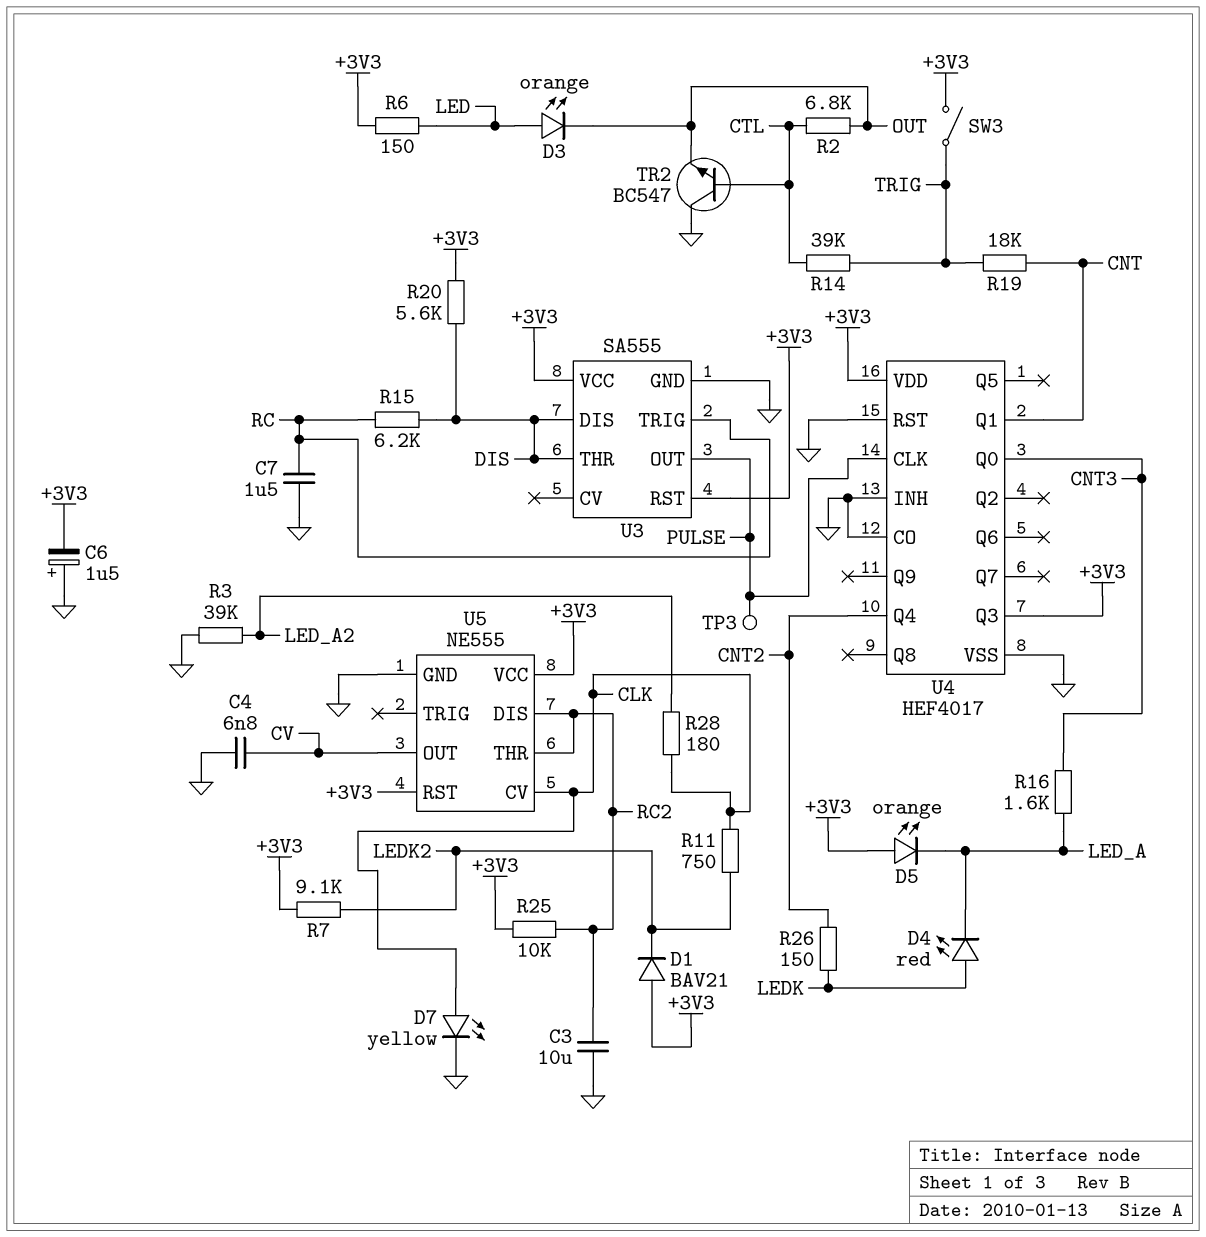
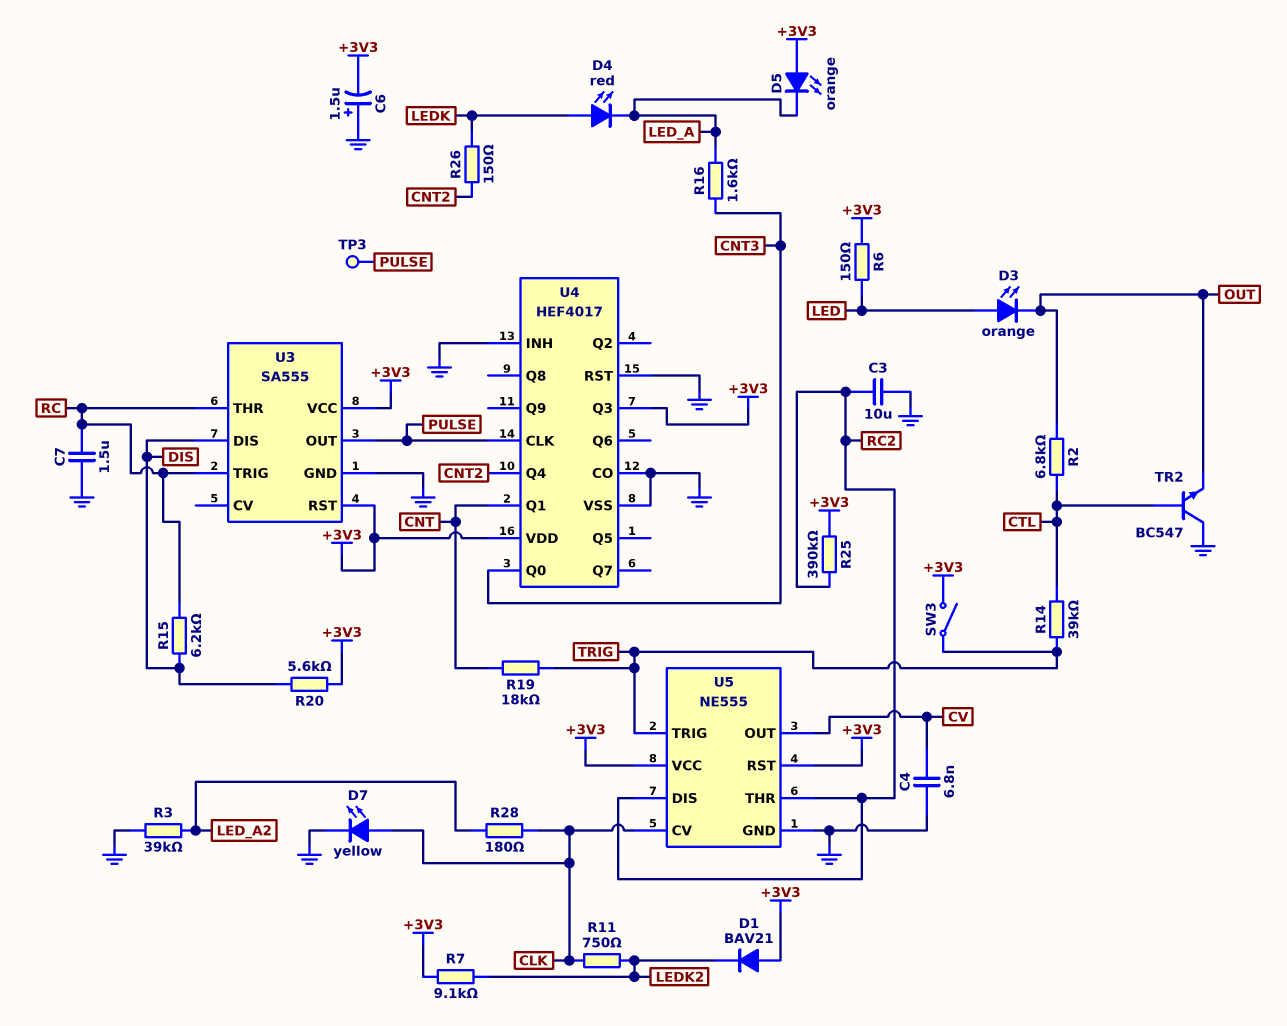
R25: 10k (+3V3, RC2) -> 390k (+3V3, RC2)
U3 pin THR: DIS -> RC
U5 pin TRIG: none -> TRIG

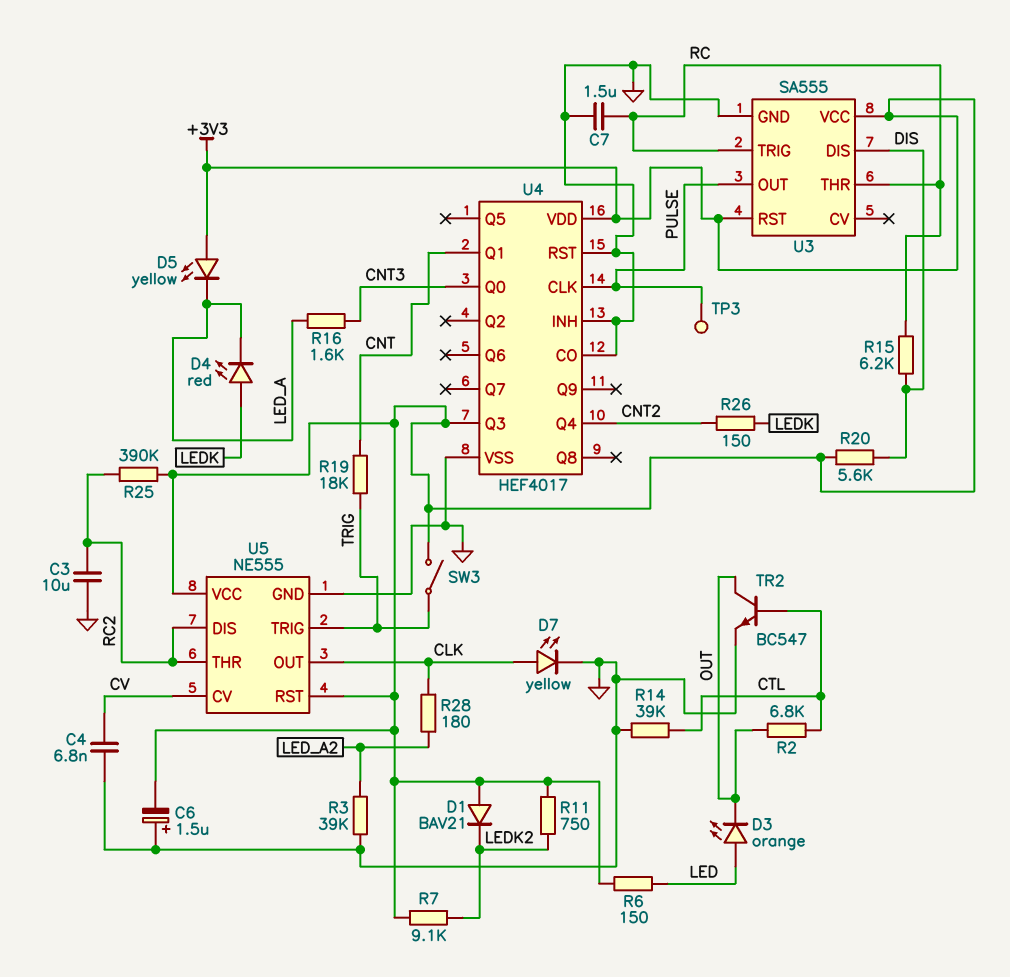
D5: LED orange (A +3V3, K LED_A) -> LED yellow (A +3V3, K LED_A)
R11: 750 (CLK, LEDK2) -> 750 (+3V3, LEDK2)
R14: 39k (CTL, TRIG) -> 39k (CTL, GND)
TR2: NPN BC547 (B CTL, C GND, E OUT) -> NPN BC547 (B CTL, C OUT, E GND)
U5 pin CV: CLK -> CV
U5 pin OUT: CV -> CLK

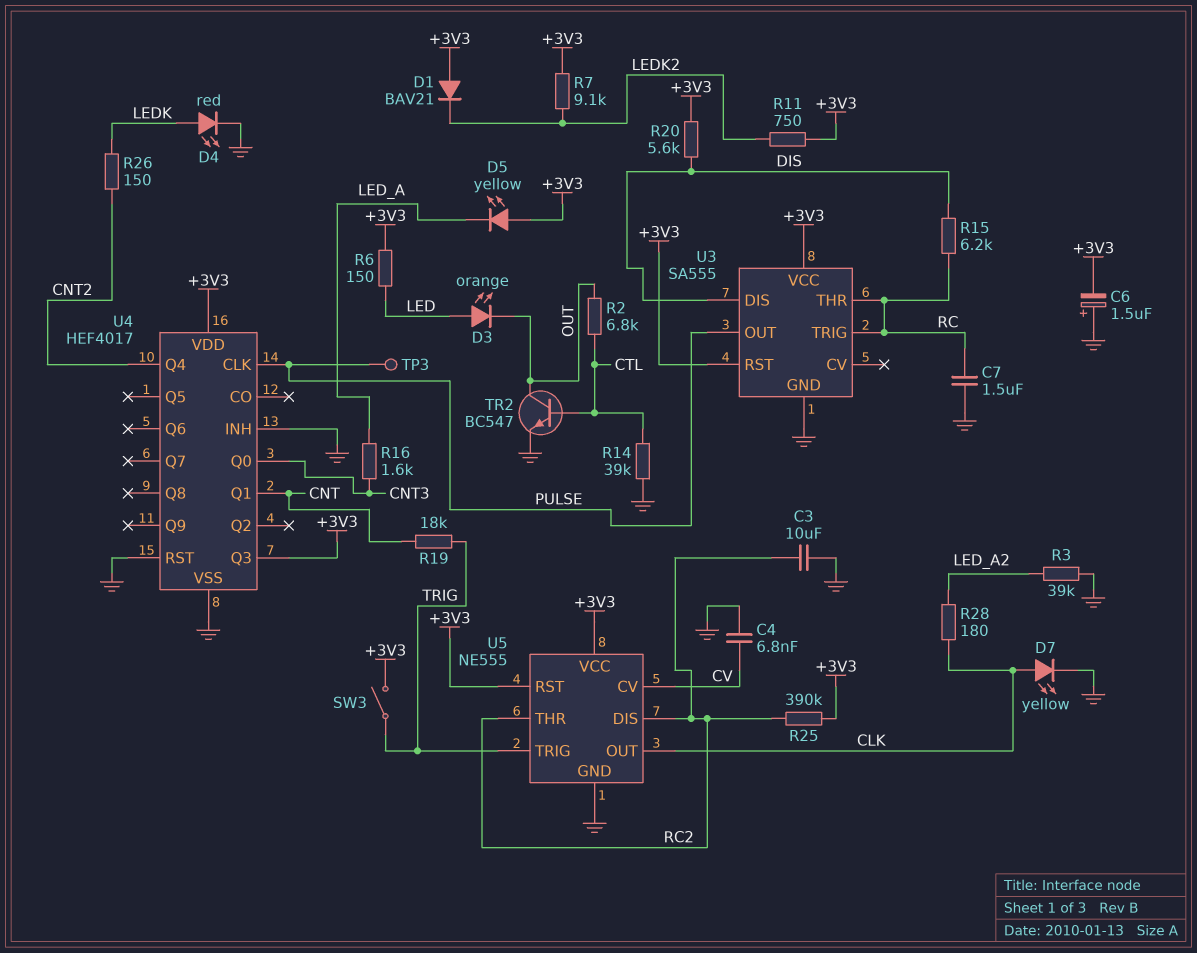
D4: LED red (A LEDK, K LED_A) -> LED red (A LEDK, K GND)
U4 pin CO: GND -> none

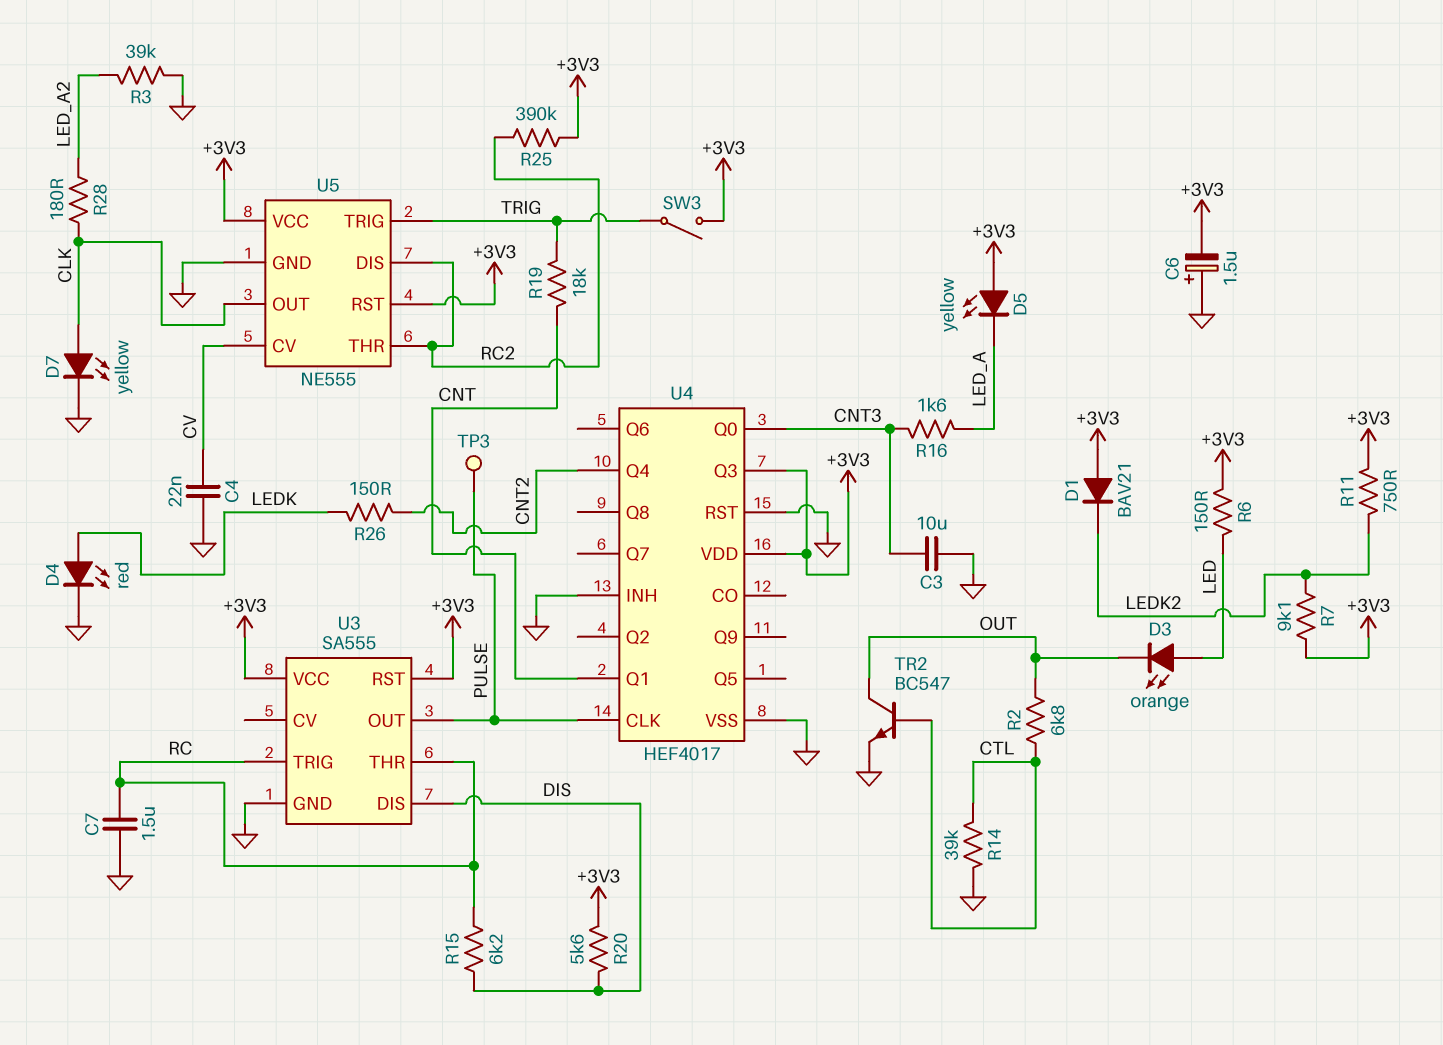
C3: 10uF (GND, RC2) -> 10uF (CNT3, GND)
C4: 6.8nF (CV, GND) -> 22nF (CV, GND)

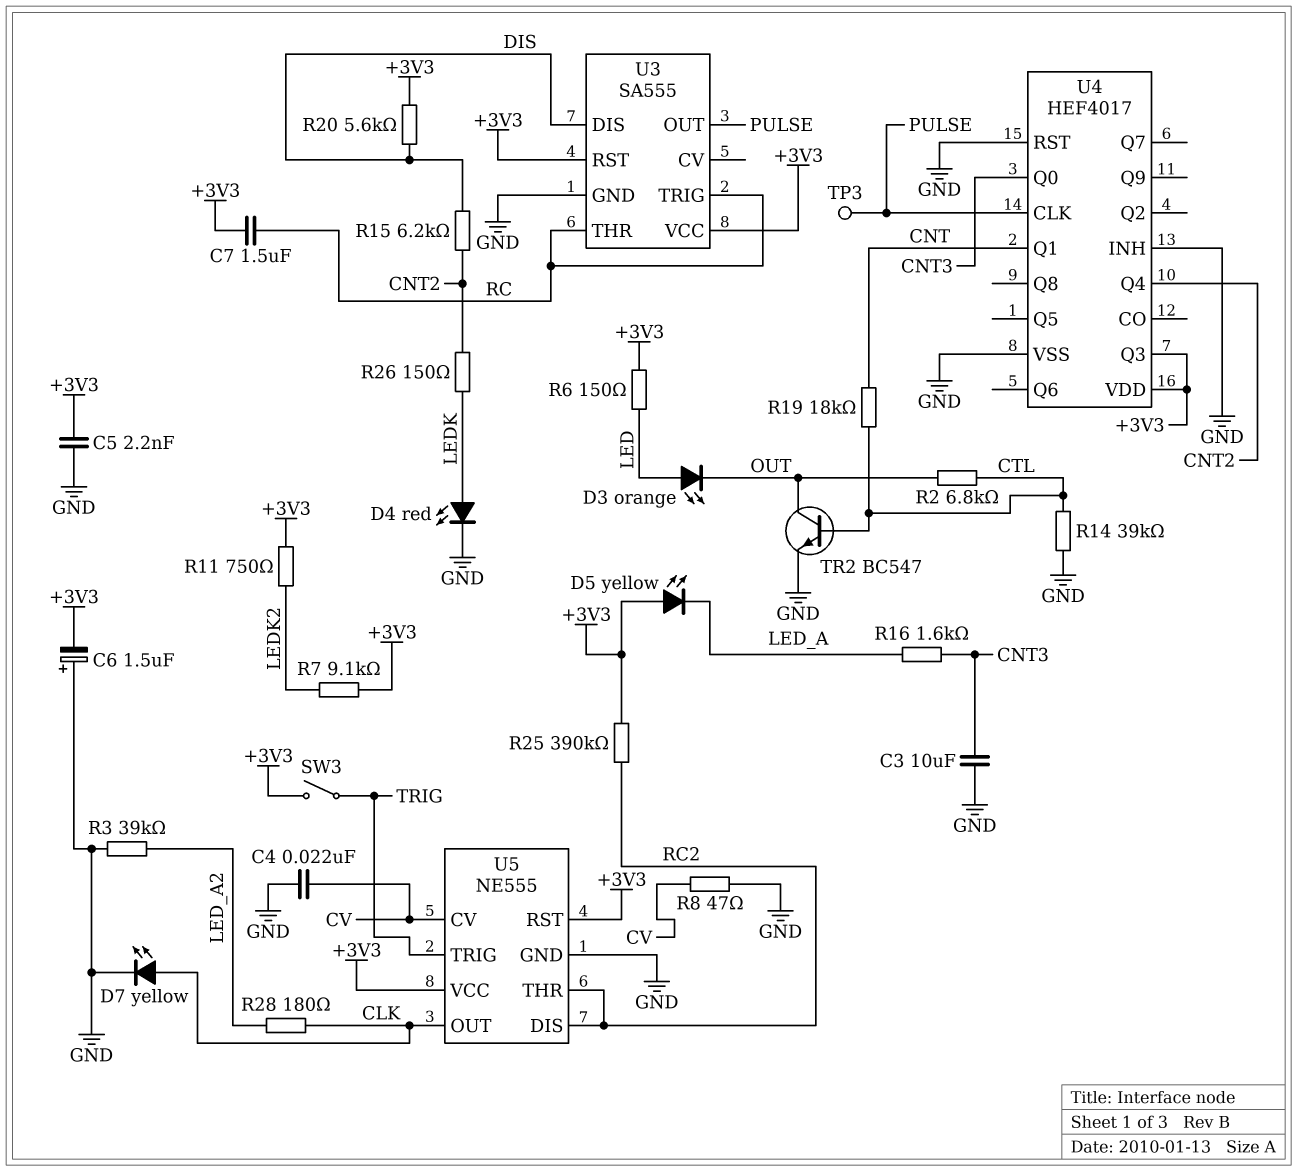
C5: none -> 2.2nF (+3V3, GND)
C7: 1.5uF (GND, RC) -> 1.5uF (+3V3, RC)
D1: diode BAV21 (A +3V3, K LEDK2) -> none
R8: none -> 47 (CV, GND)
R15: 6.2k (DIS, RC) -> 6.2k (CNT2, DIS)
R19: 18k (CNT, TRIG) -> 18k (CNT, CTL)

